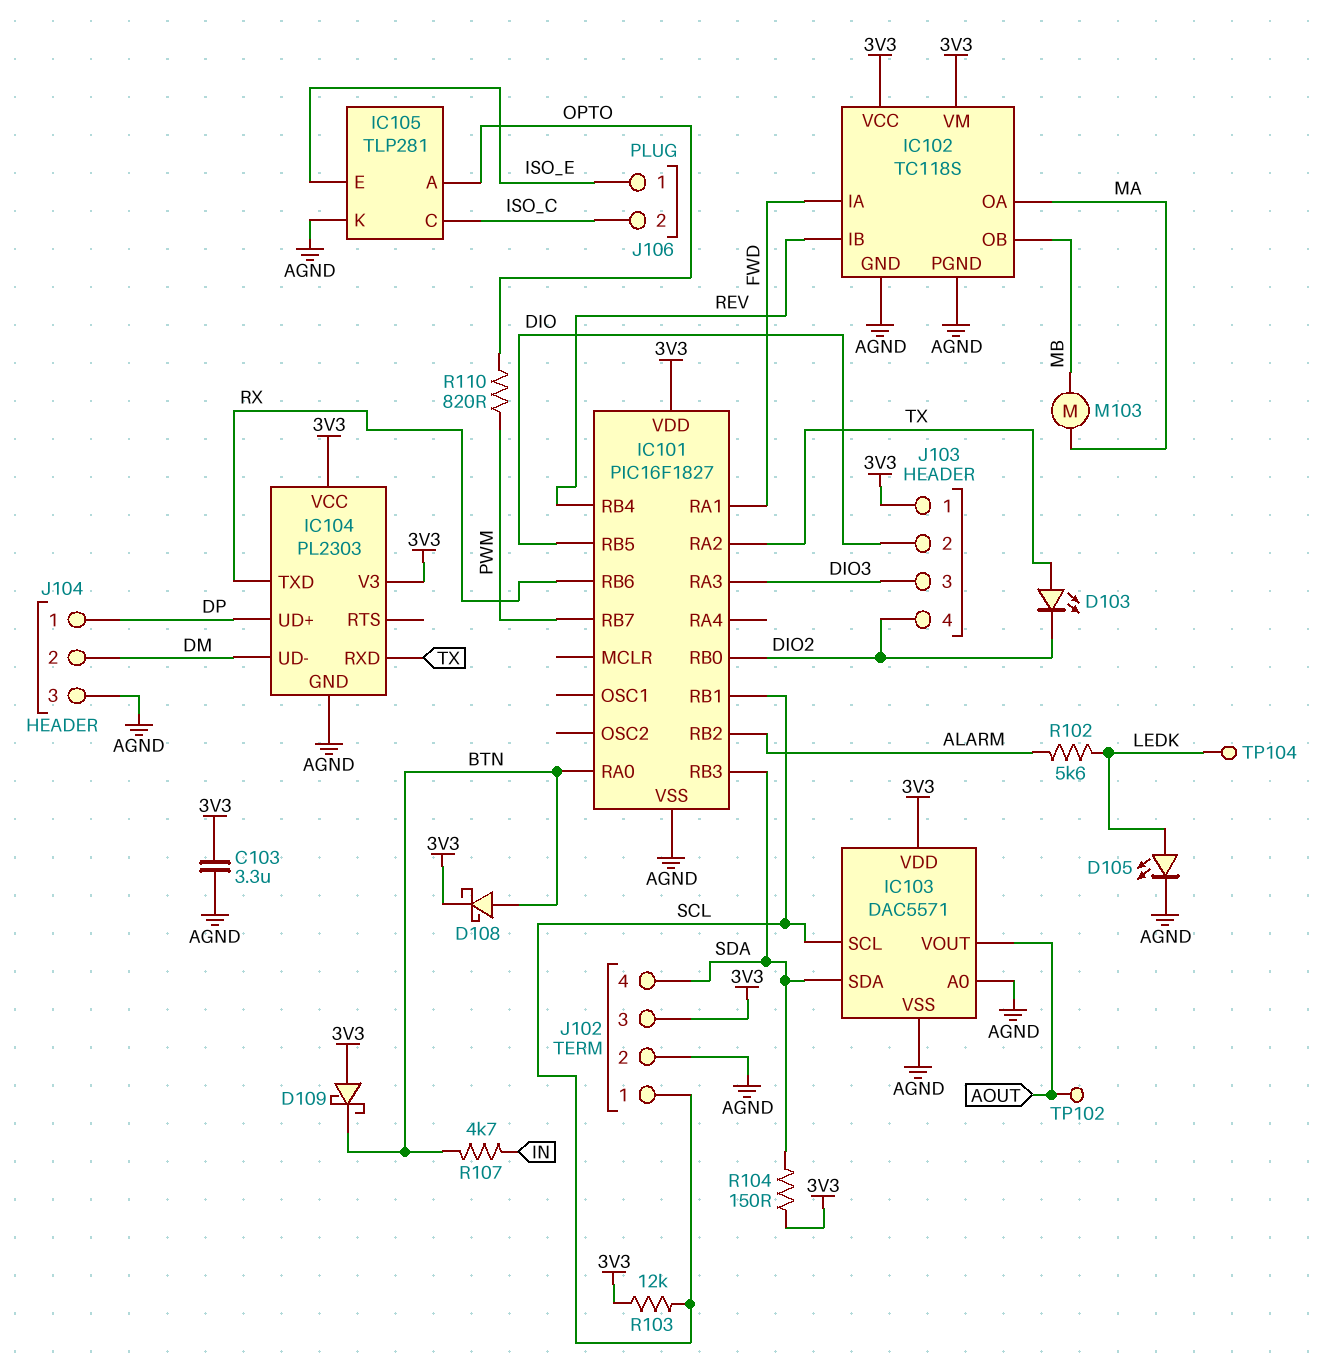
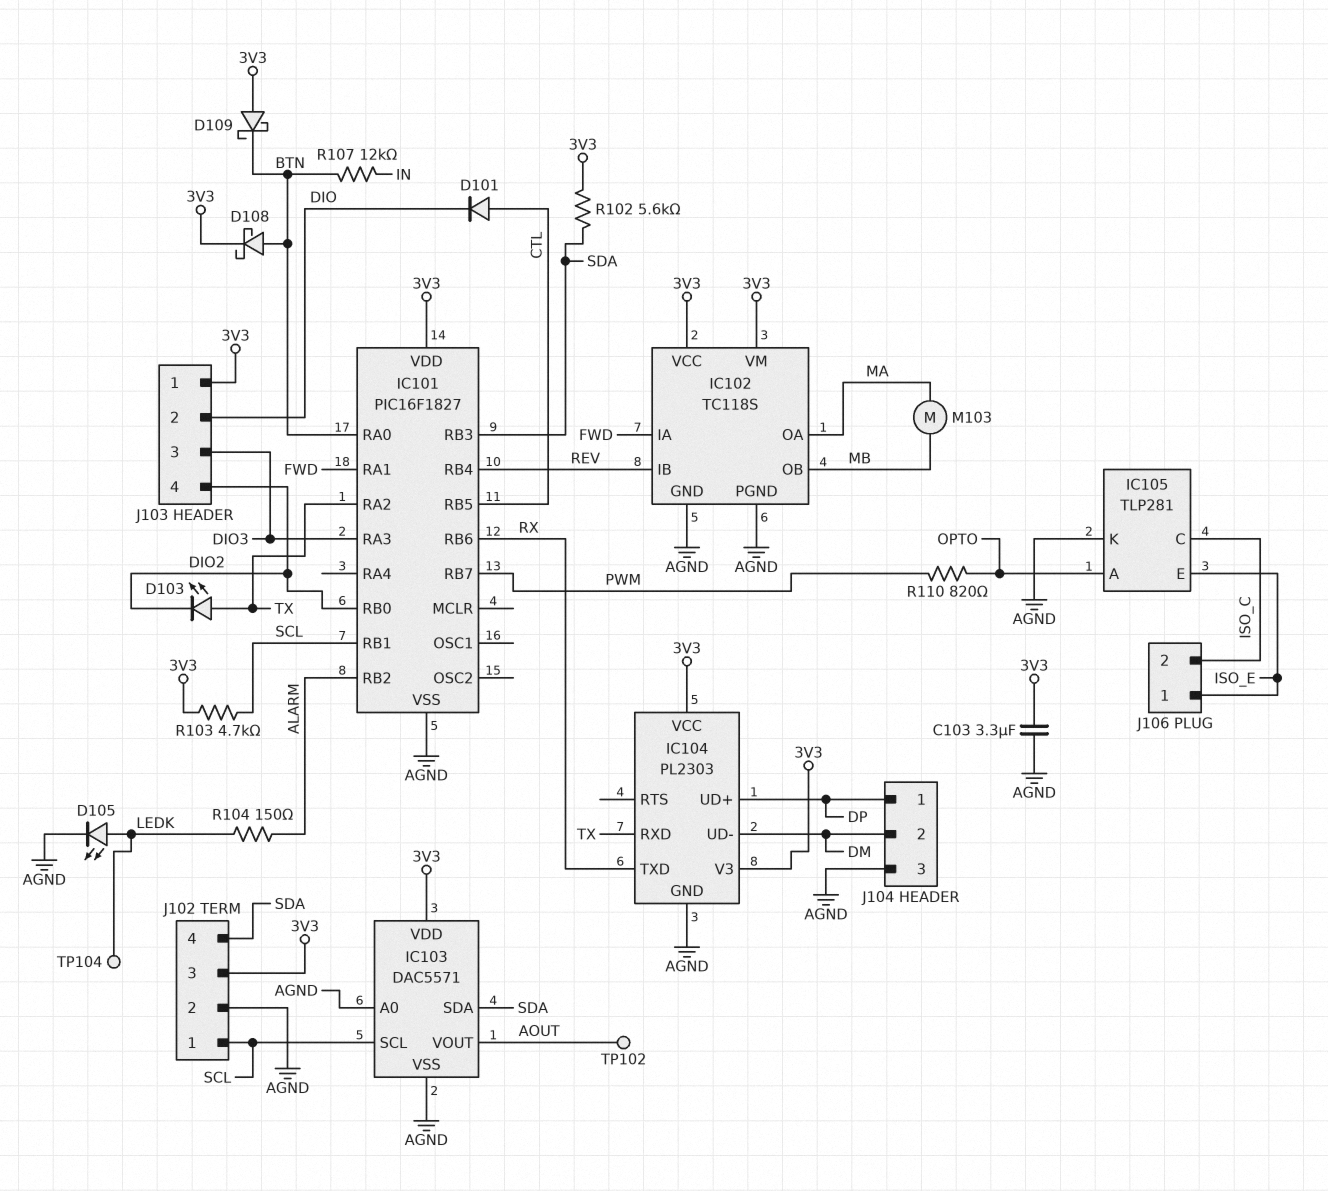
D101: none -> diode (A CTL, K DIO)
IC101 pin RB5: DIO -> CTL
R102: 5.6k (ALARM, LEDK) -> 5.6k (3V3, SDA)
R103: 12k (3V3, SCL) -> 4.7k (3V3, SCL)
R104: 150 (3V3, SDA) -> 150 (ALARM, LEDK)
R107: 4.7k (BTN, IN) -> 12k (BTN, IN)

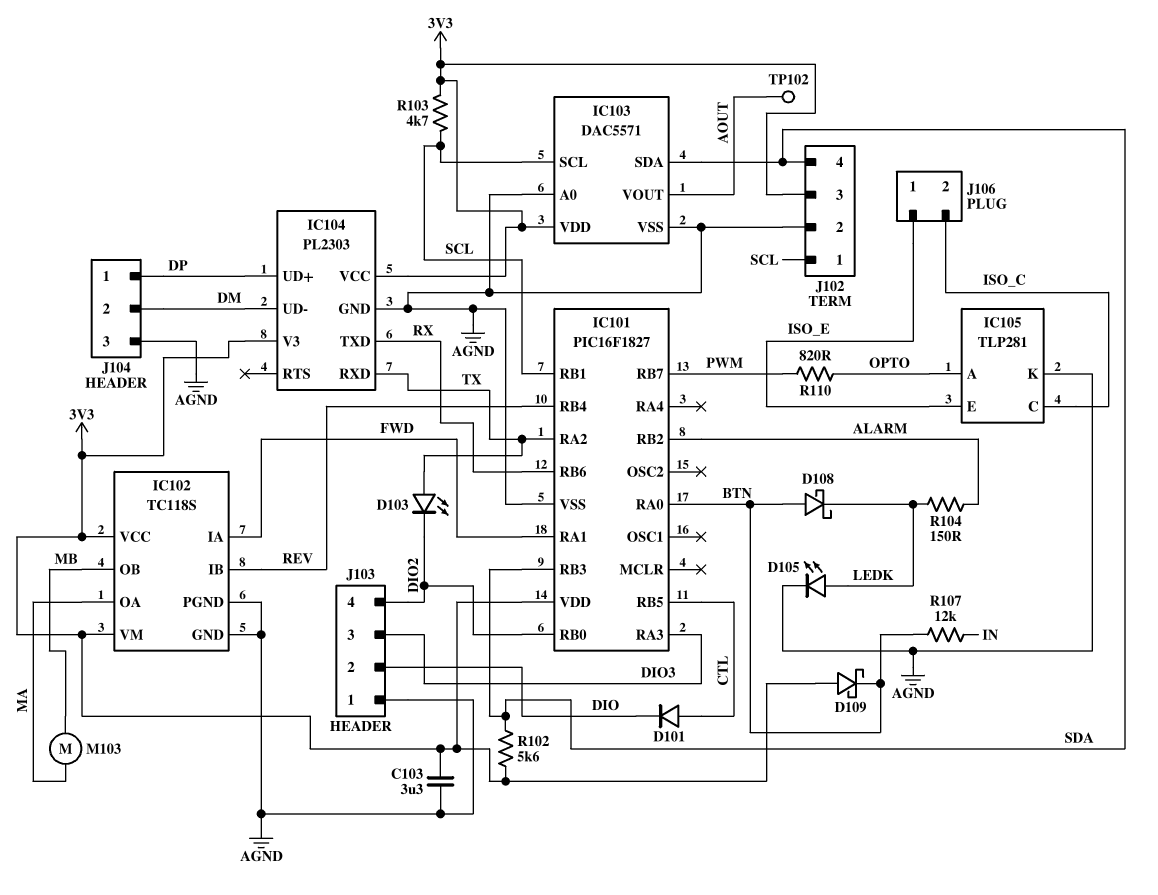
D108: schottky (A BTN, K 3V3) -> schottky (A BTN, K LEDK)
J103 pin 1: 3V3 -> AGND
TP104: test point (LEDK) -> none

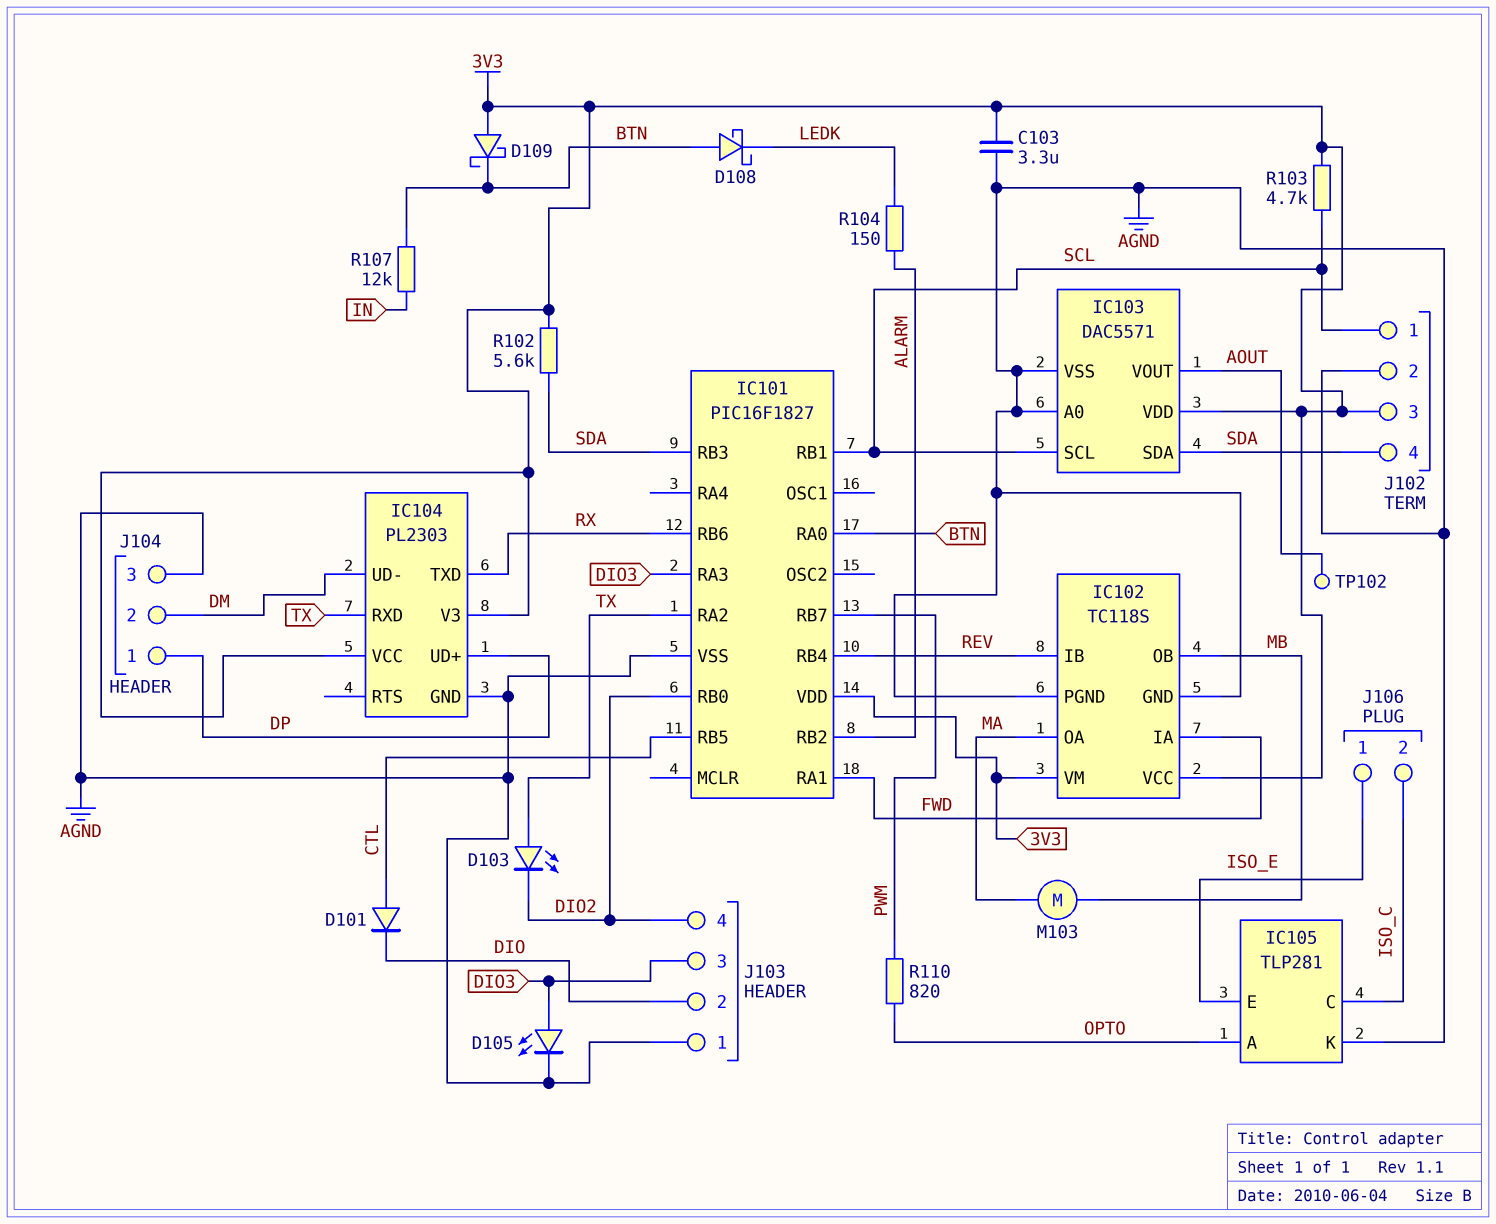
D105: LED (A LEDK, K AGND) -> LED (A DIO3, K AGND)

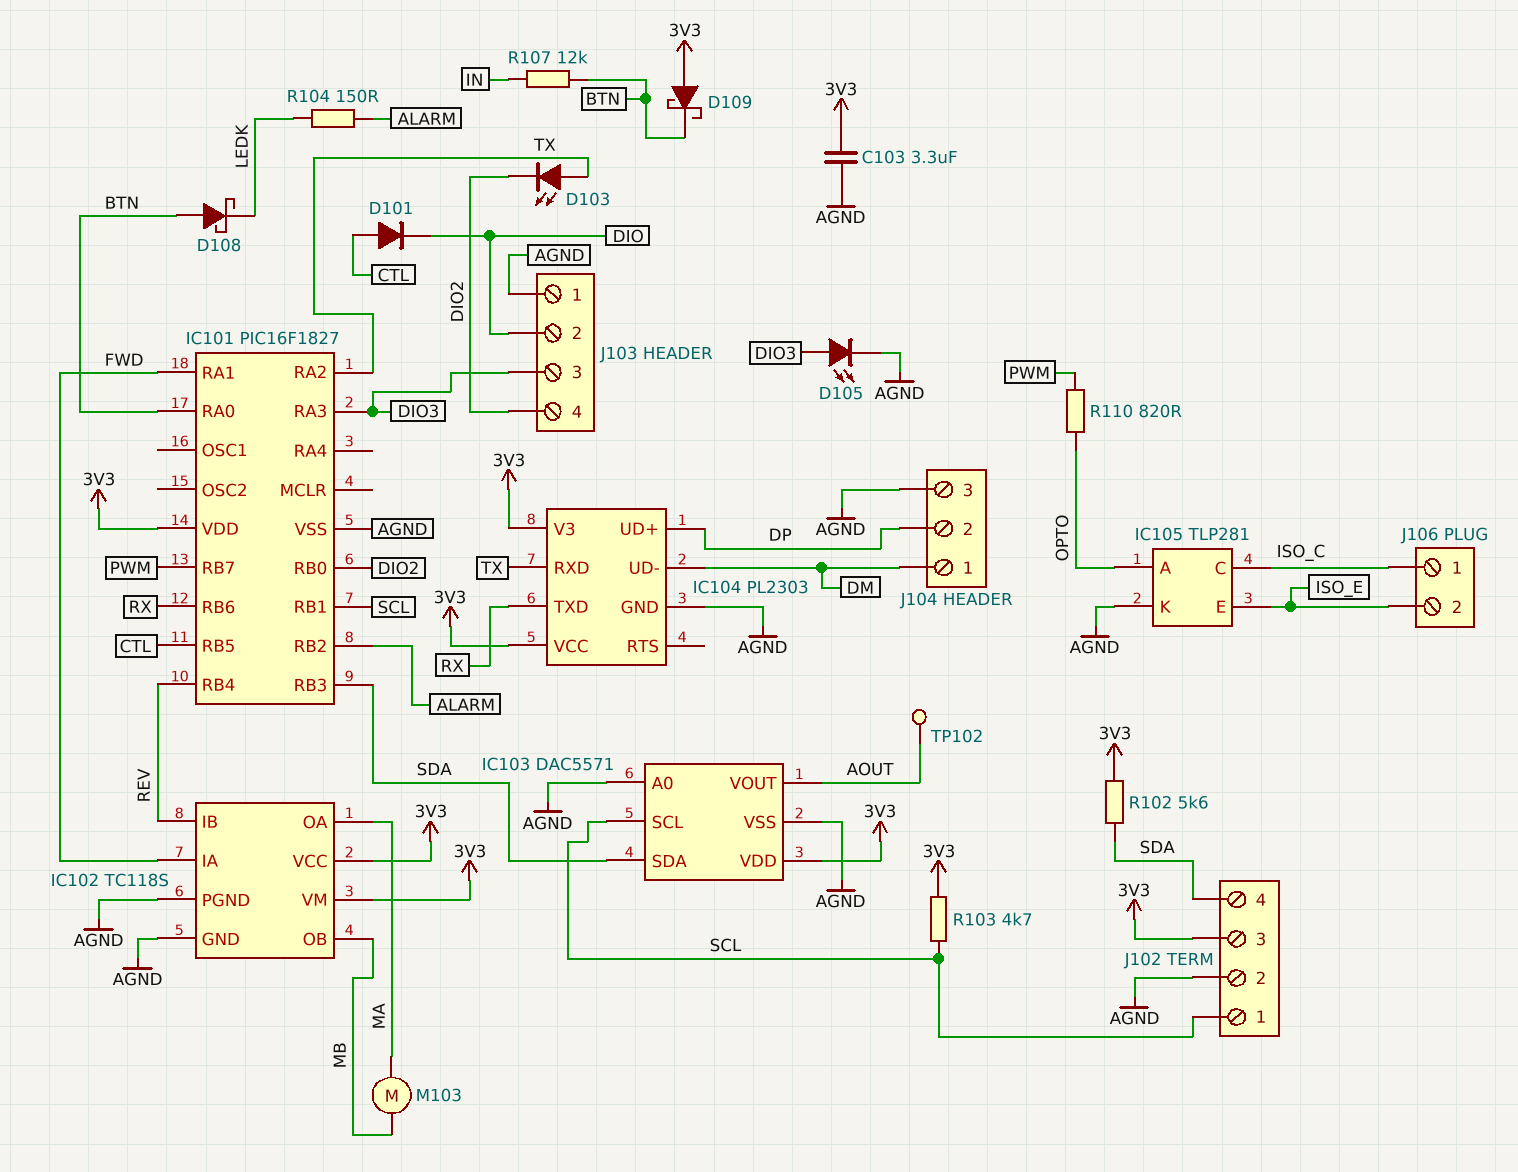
J104 pin 1: DP -> DM
J104 pin 2: DM -> DP
J106 pin 1: ISO_E -> ISO_C
J106 pin 2: ISO_C -> ISO_E

